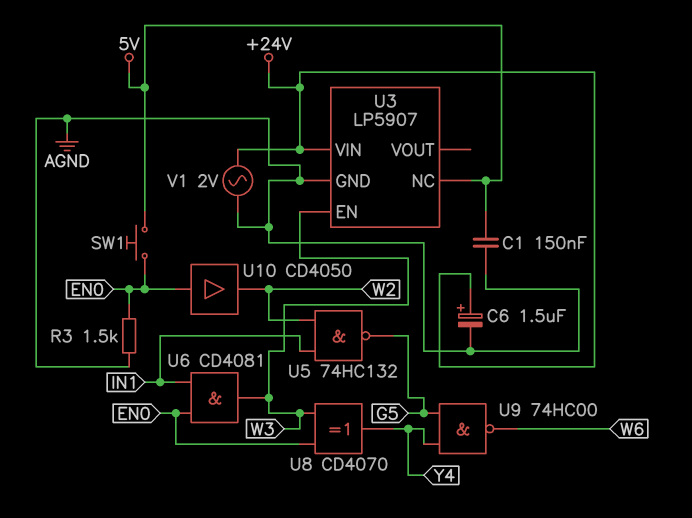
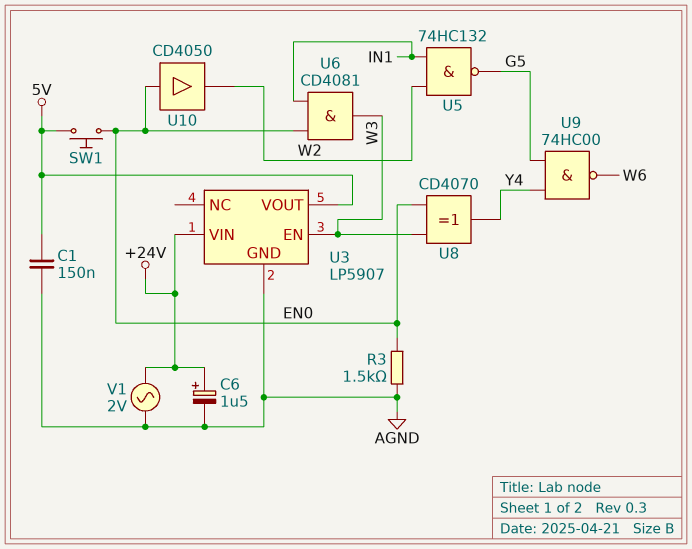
U3 pin NC: 5V -> none
U3 pin VOUT: none -> 5V

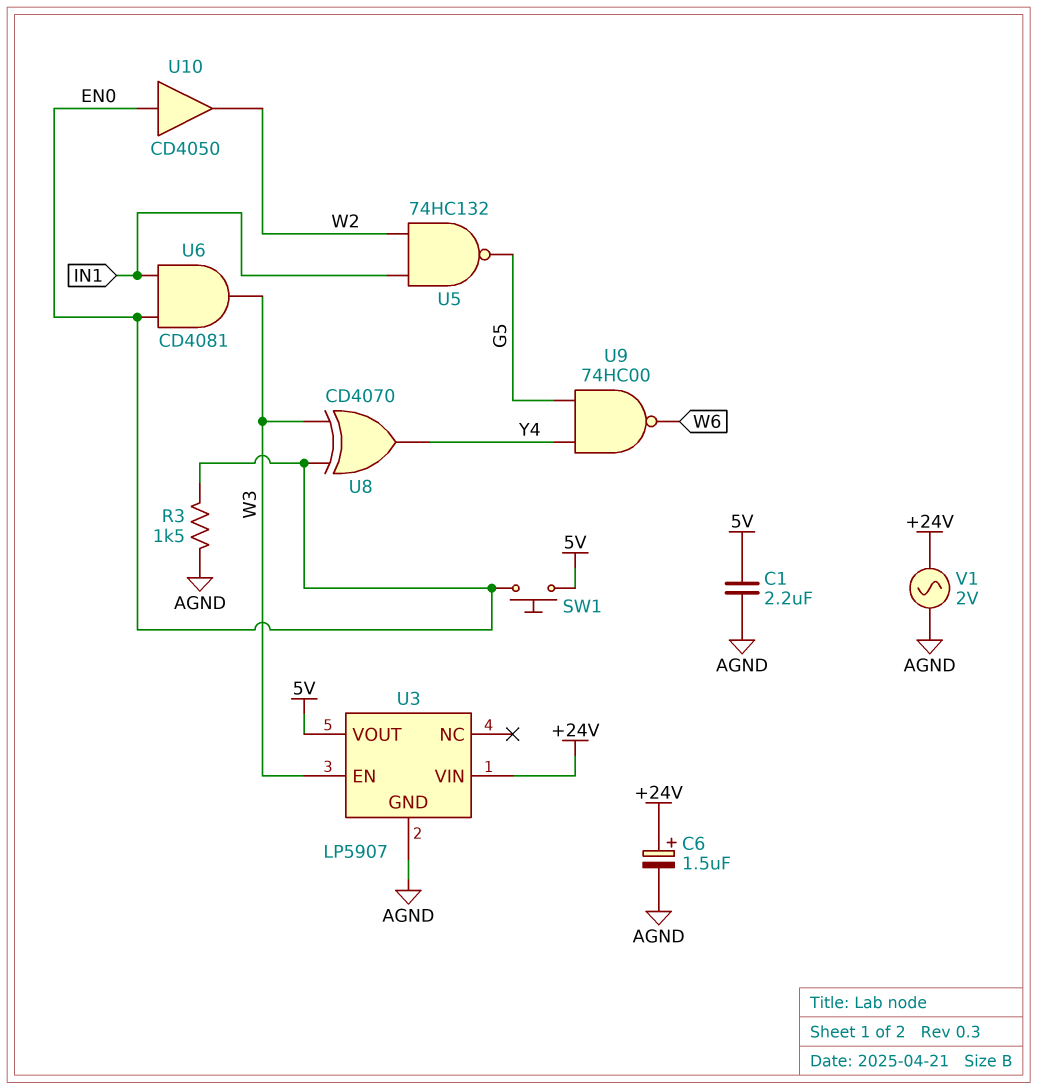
C1: 150nF (5V, AGND) -> 2.2uF (5V, AGND)

